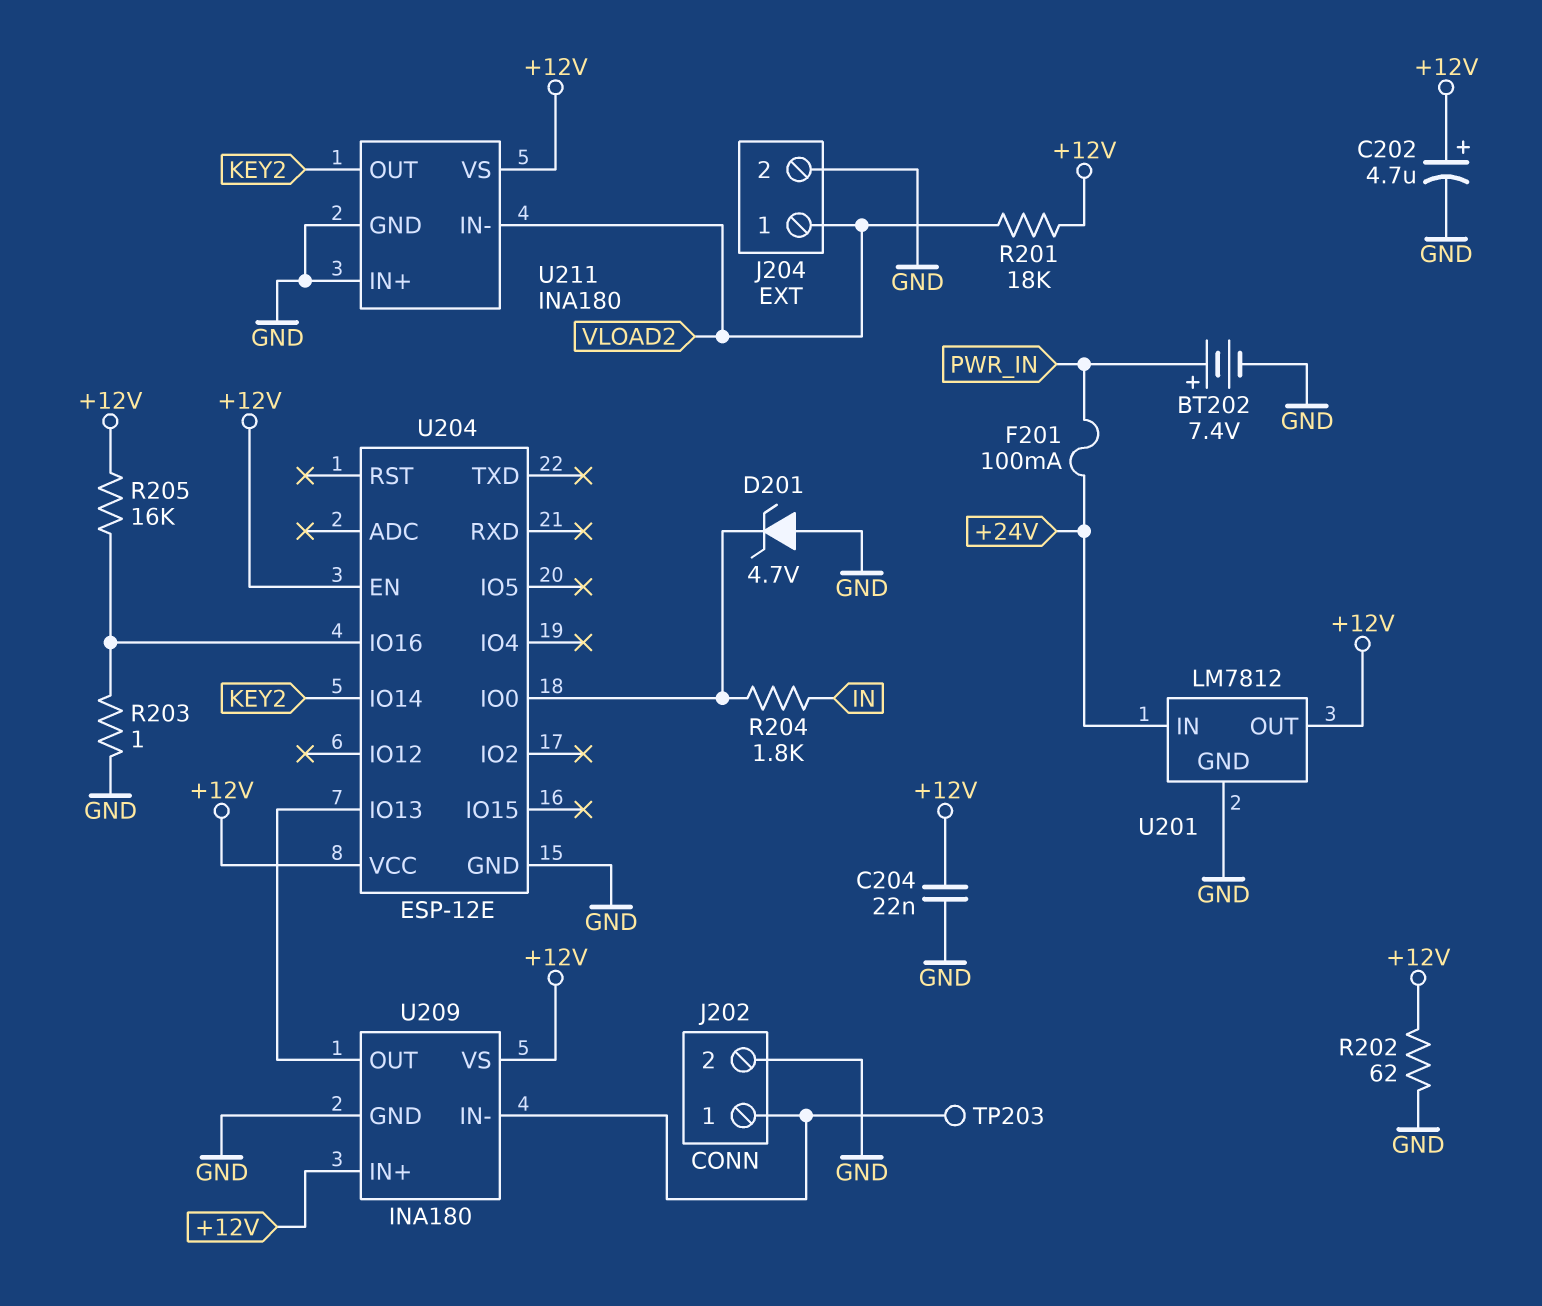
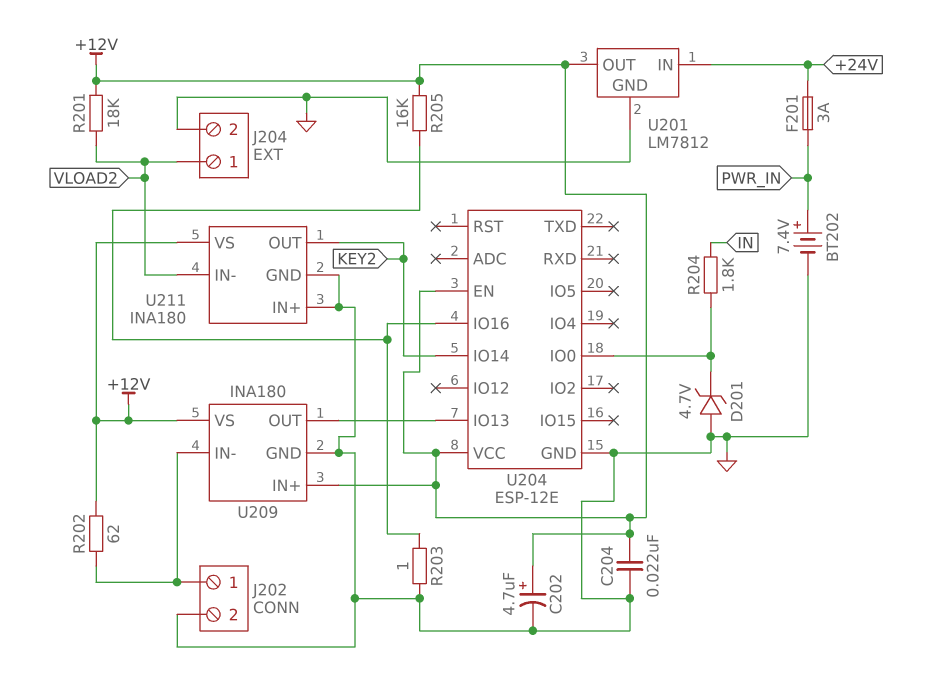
F201: 100mA (+24V, PWR_IN) -> 3A (+24V, PWR_IN)
R202: 62 (+12V, GND) -> 62 (+12V, J202/1)
TP203: test point (J202/1) -> none

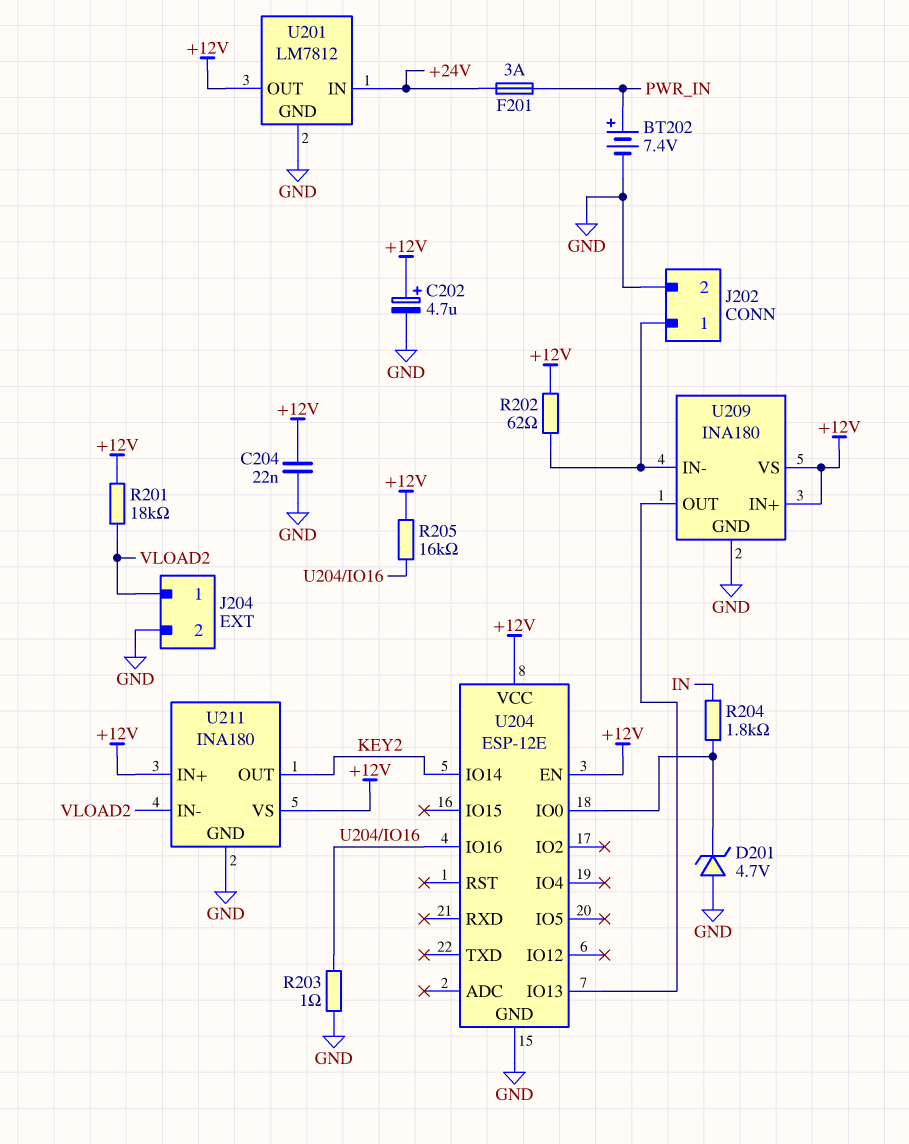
U211 pin IN+: GND -> +12V

